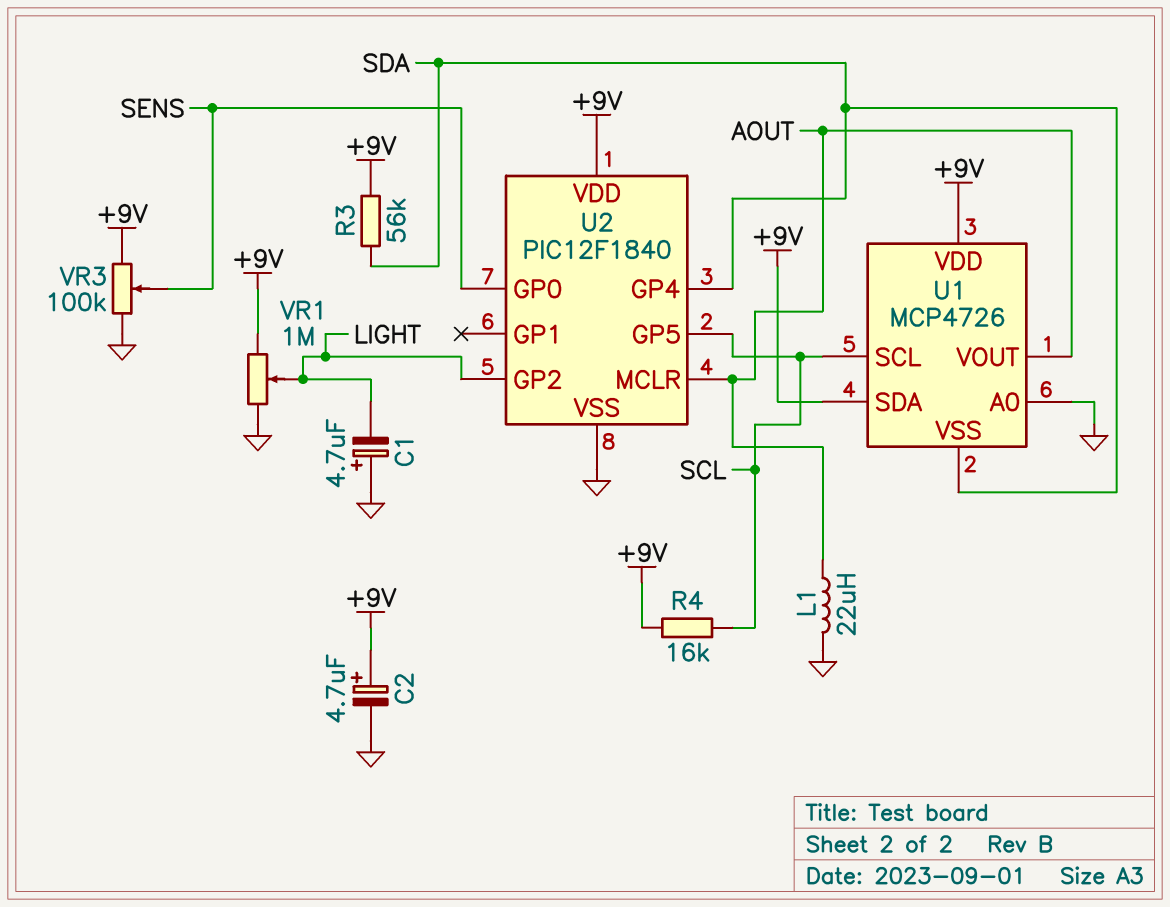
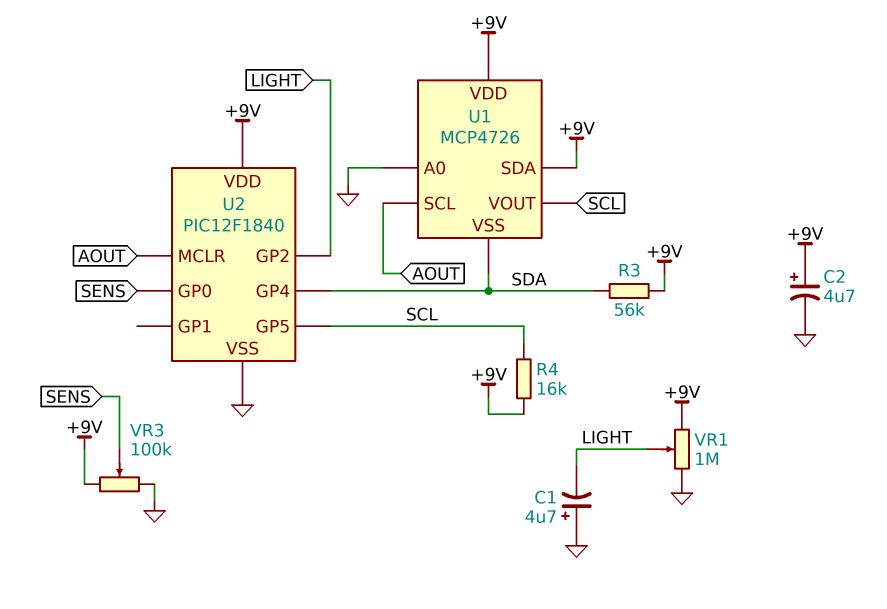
L1: 22uH (AOUT, GND) -> none
U1 pin SCL: SCL -> AOUT
U1 pin VOUT: AOUT -> SCL

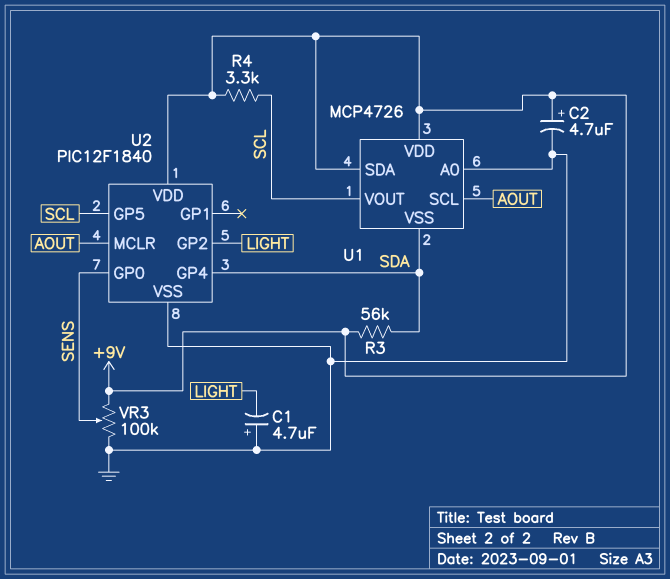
R4: 16k (+9V, SCL) -> 3.3k (+9V, SCL)
VR1: 1M (+9V, GND, wiper LIGHT) -> none

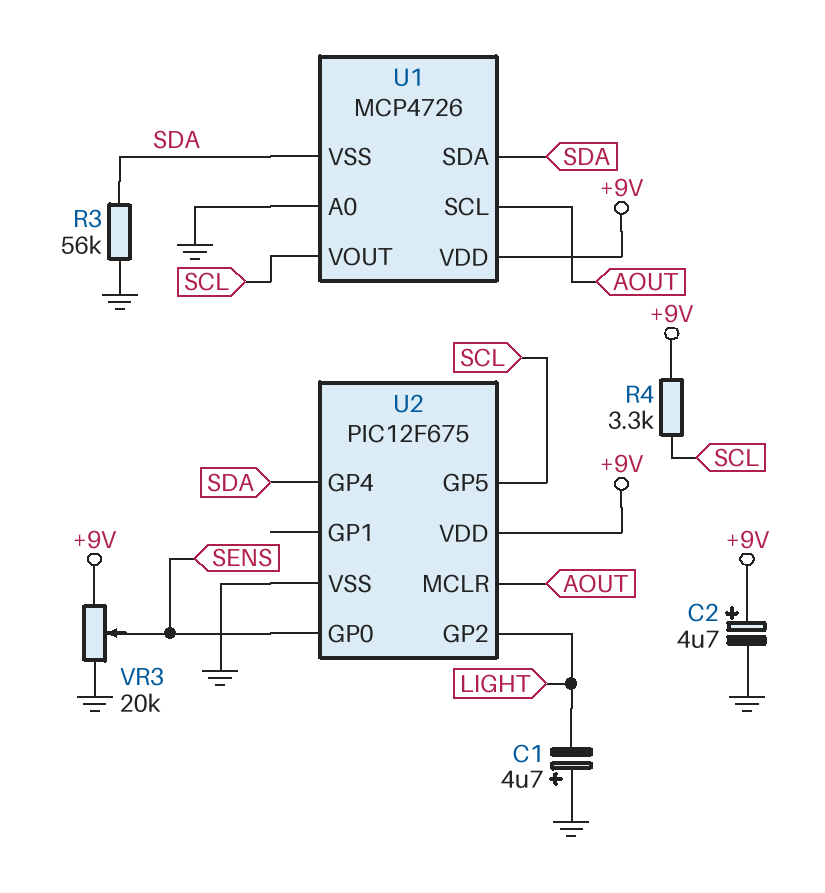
R3: 56k (+9V, SDA) -> 56k (GND, SDA)
U1 pin SDA: +9V -> SDA
U2: PIC12F1840 -> PIC12F675
VR3: 100k (+9V, GND, wiper SENS) -> 20k (+9V, GND, wiper SENS)

